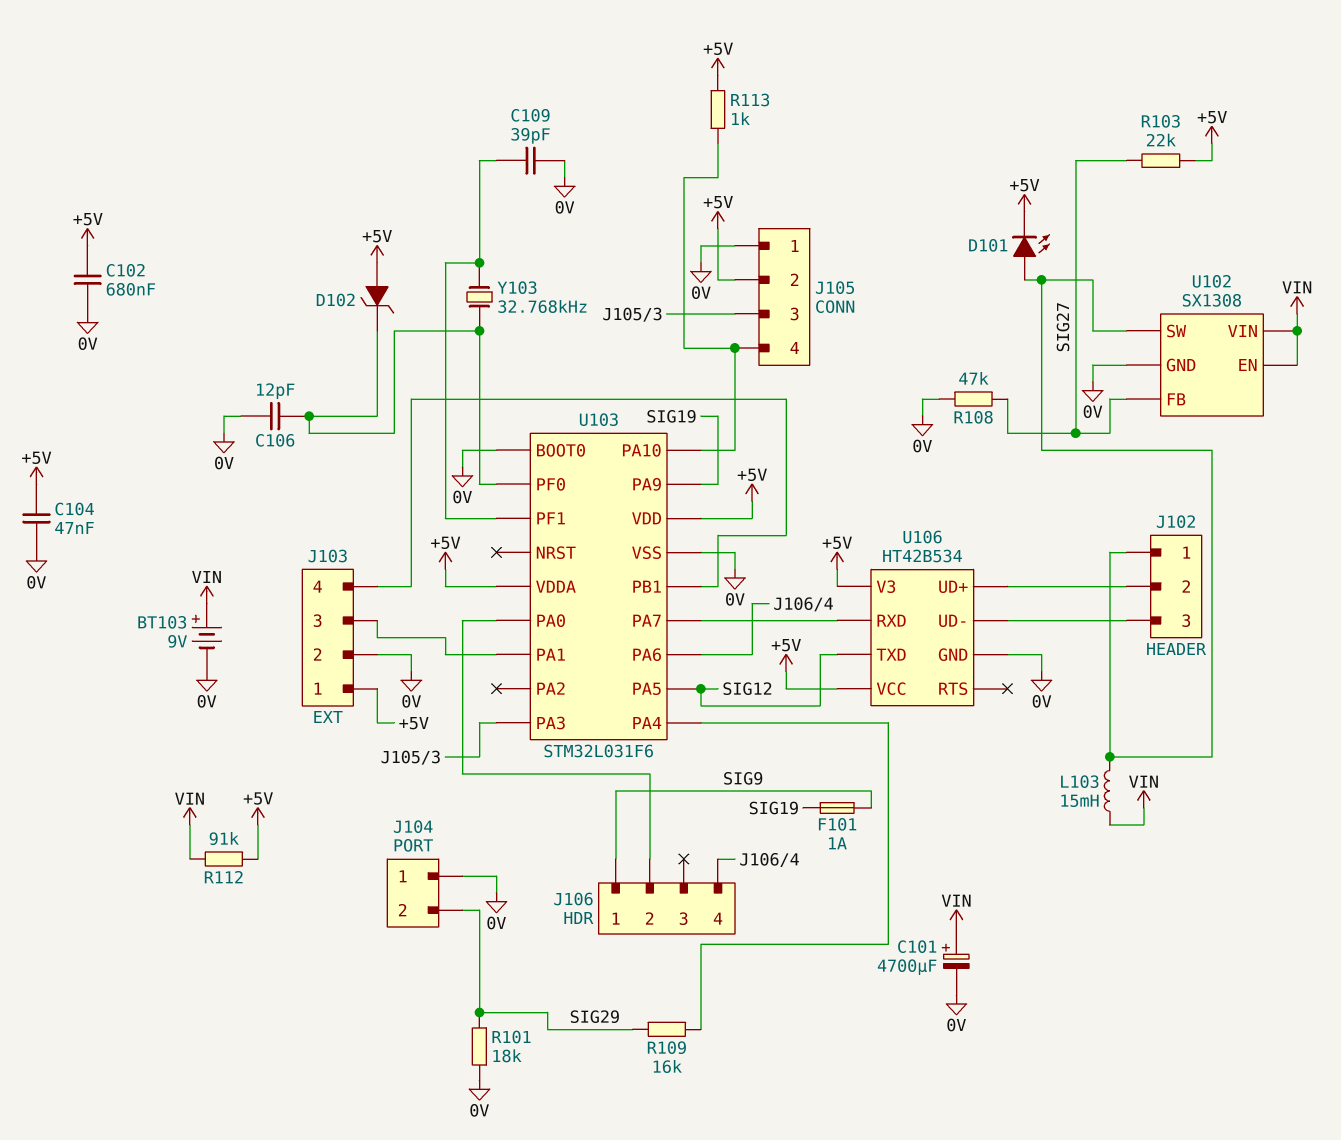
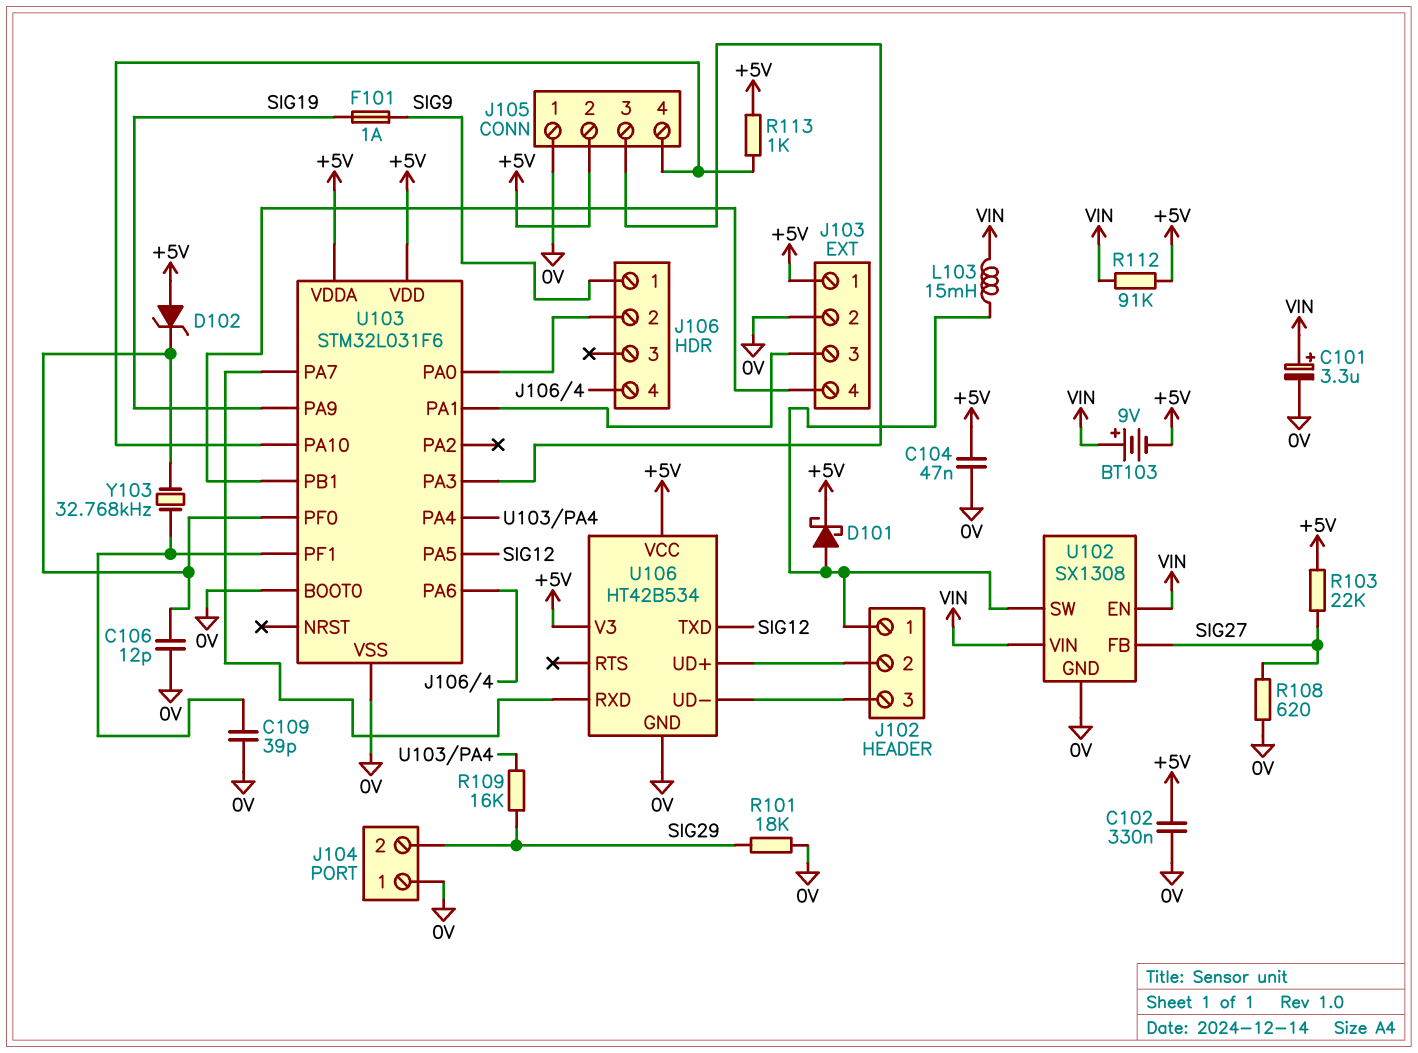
BT103: 9V (plus VIN, minus 0V) -> 9V (plus VIN, minus +5V)
C101: 4700uF (plus VIN, minus 0V) -> 3.3uF (plus VIN, minus 0V)
C102: 680nF (+5V, 0V) -> 330nF (+5V, 0V)
D101: LED (A J102/1, K +5V) -> schottky (A J102/1, K +5V)
R108: 47k (0V, SIG27) -> 620 (0V, SIG27)

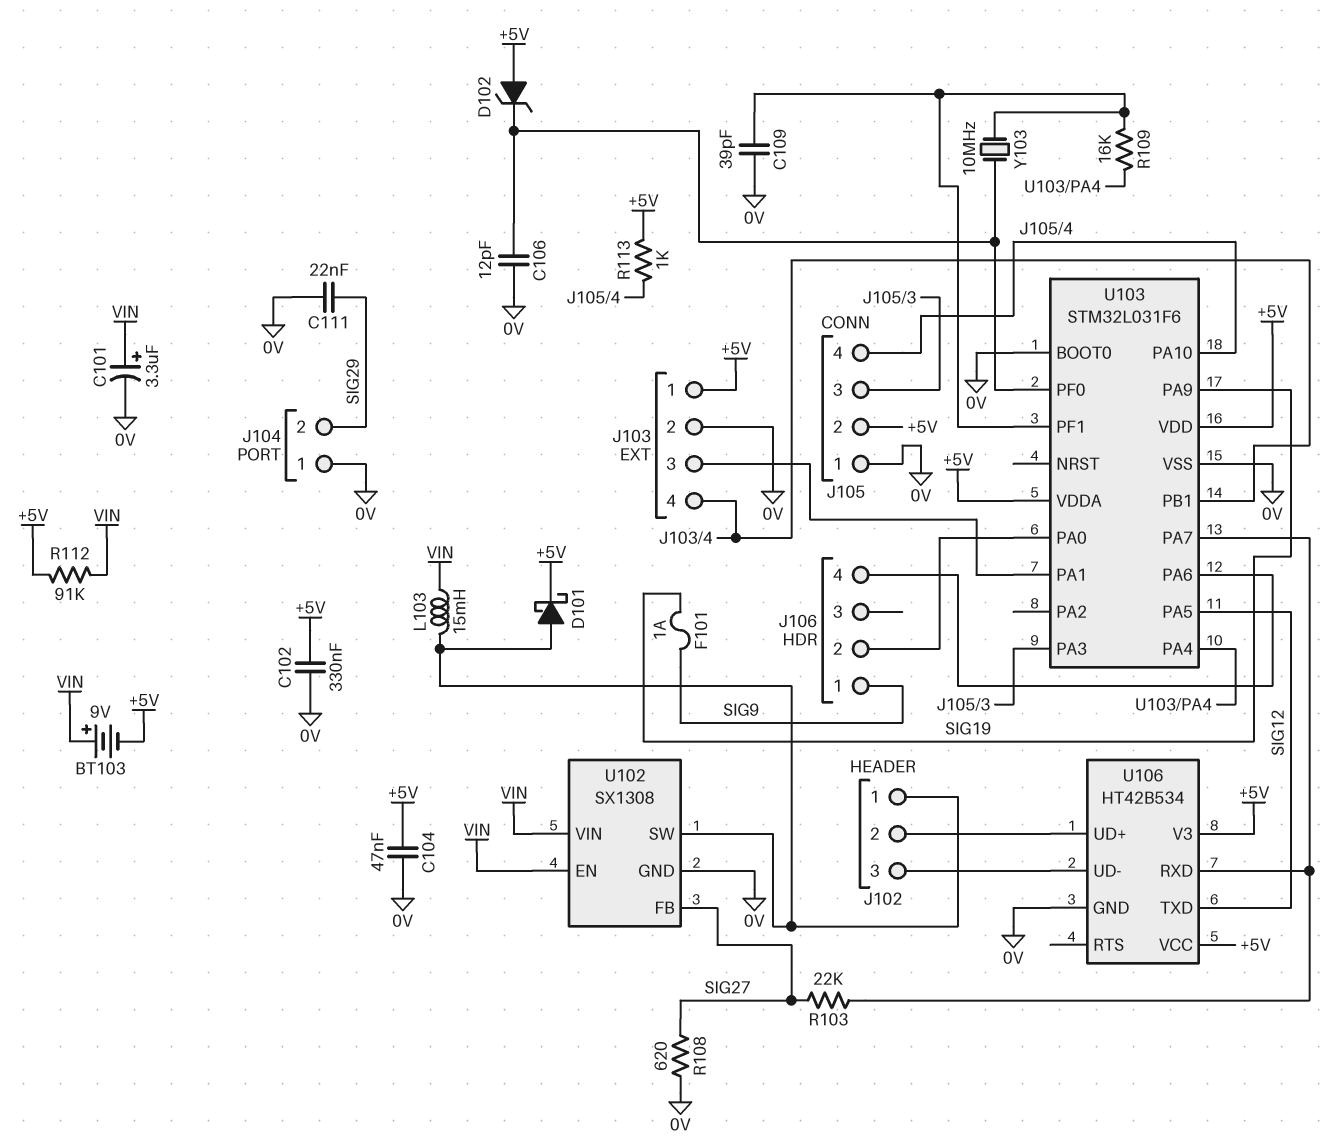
C111: none -> 22nF (0V, SIG29)
R101: 18k (0V, SIG29) -> none
R103: 22k (+5V, SIG27) -> 22k (SIG27, U103/PA7)
R109: 16k (SIG29, U103/PA4) -> 16k (U103/PA4, U103/PF1)
Y103: 32.768kHz (U103/PF0, U103/PF1) -> 10MHz (U103/PF0, U103/PF1)

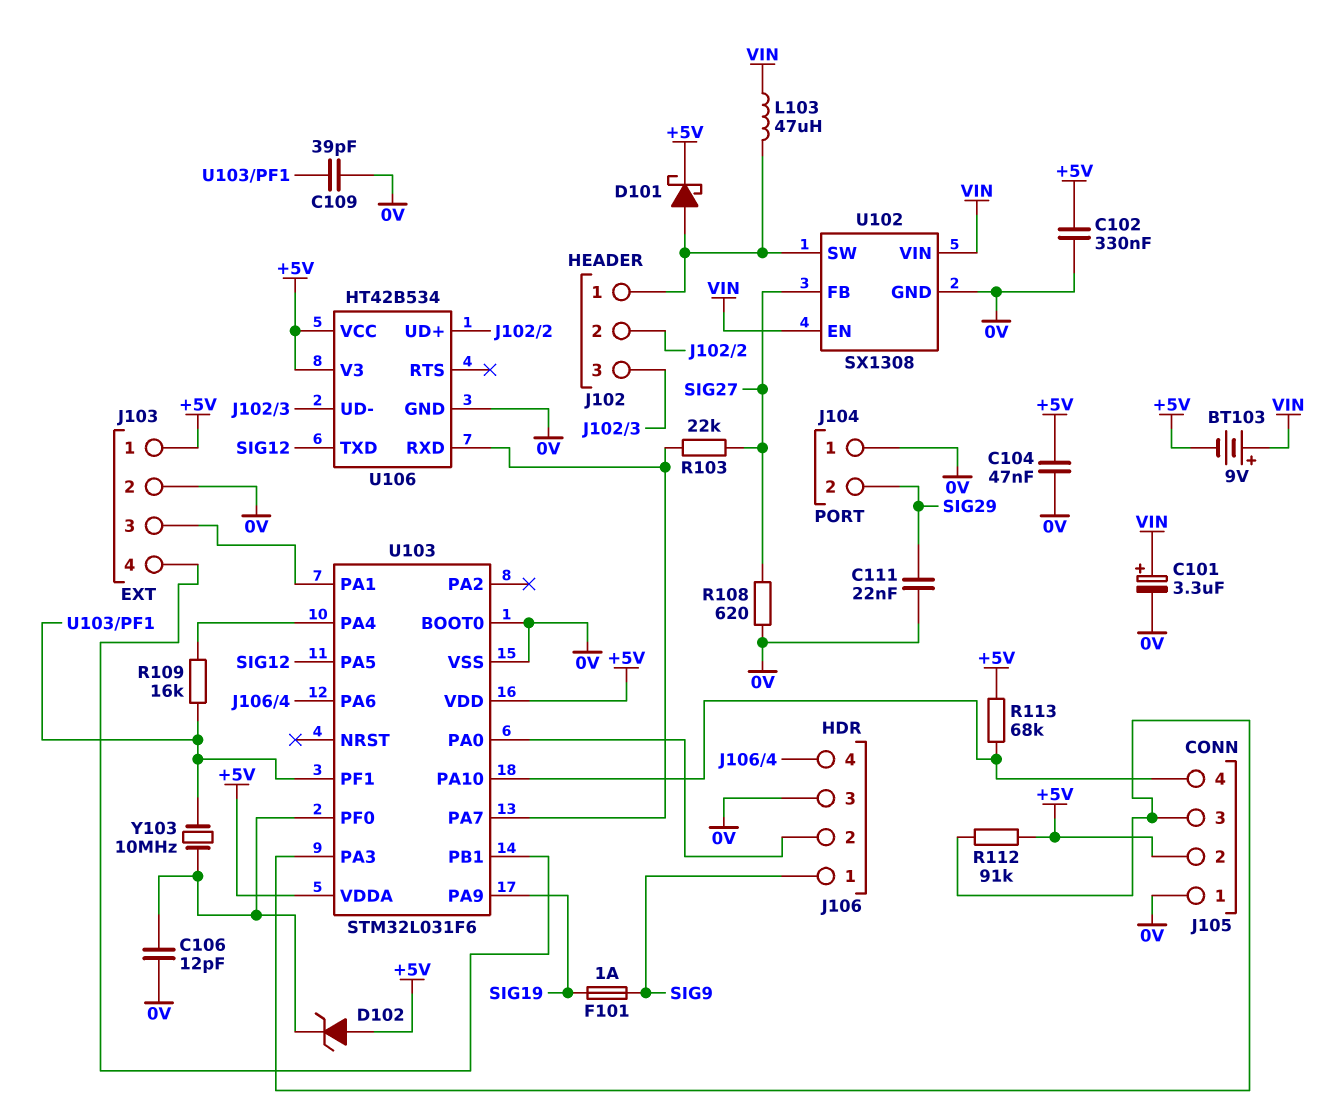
J106 pin 3: none -> 0V
L103: 15mH (J102/1, VIN) -> 47uH (J102/1, VIN)
R112: 91k (+5V, VIN) -> 91k (+5V, J105/3)
R113: 1k (+5V, J105/4) -> 68k (+5V, J105/4)

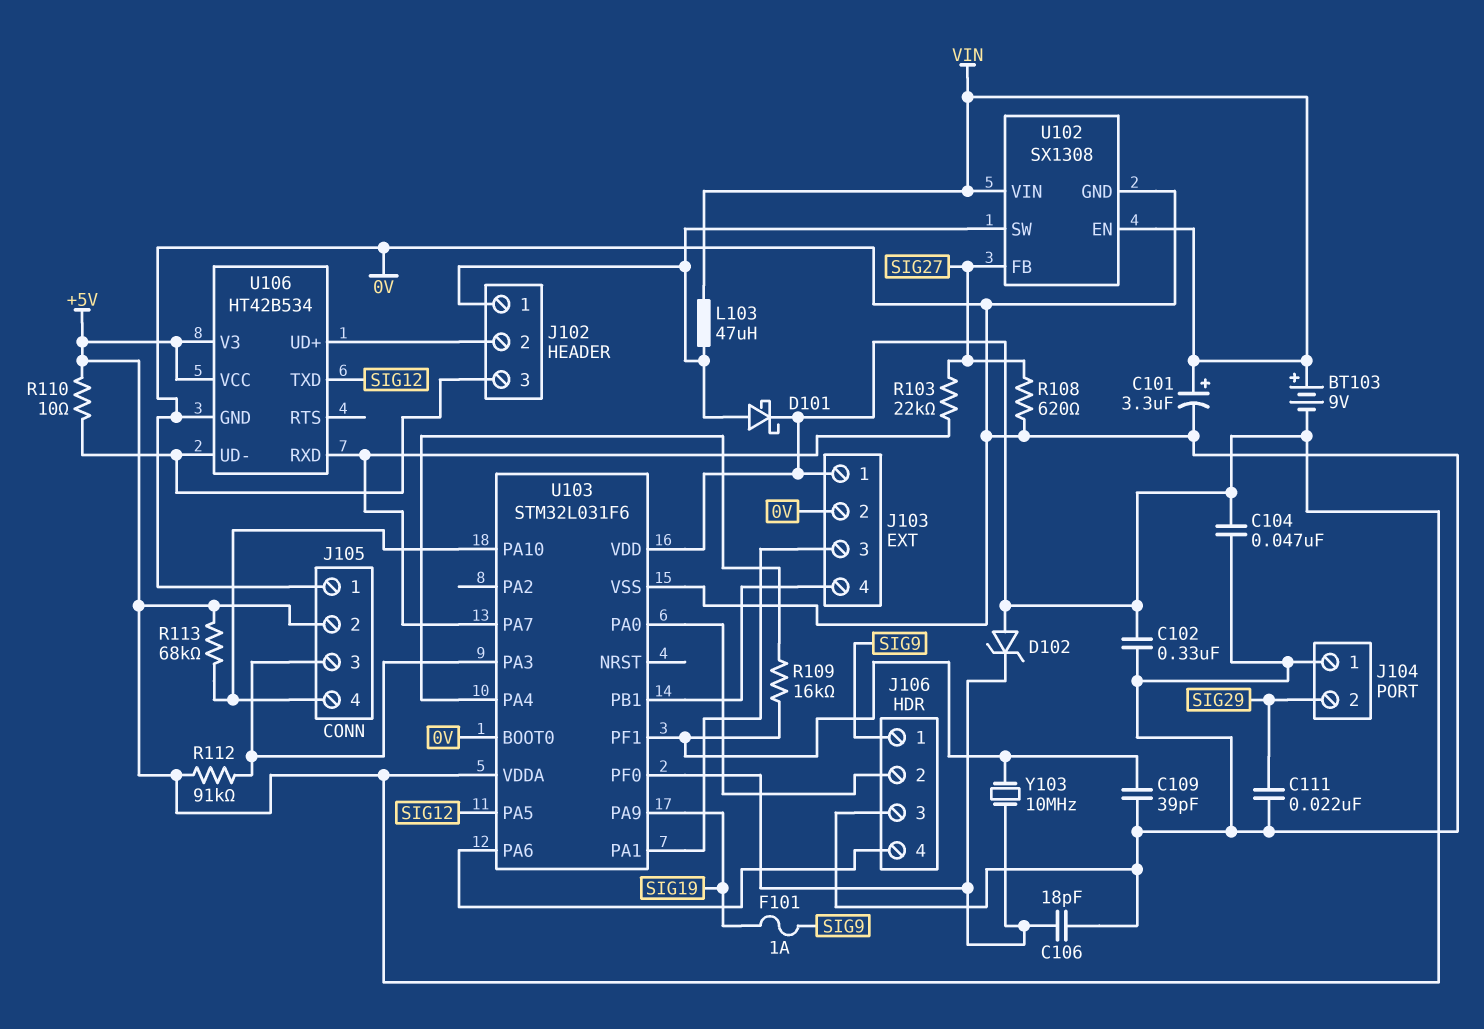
C106: 12pF (0V, U103/PF0) -> 18pF (0V, U103/PF0)
R110: none -> 10 (+5V, J102/3)

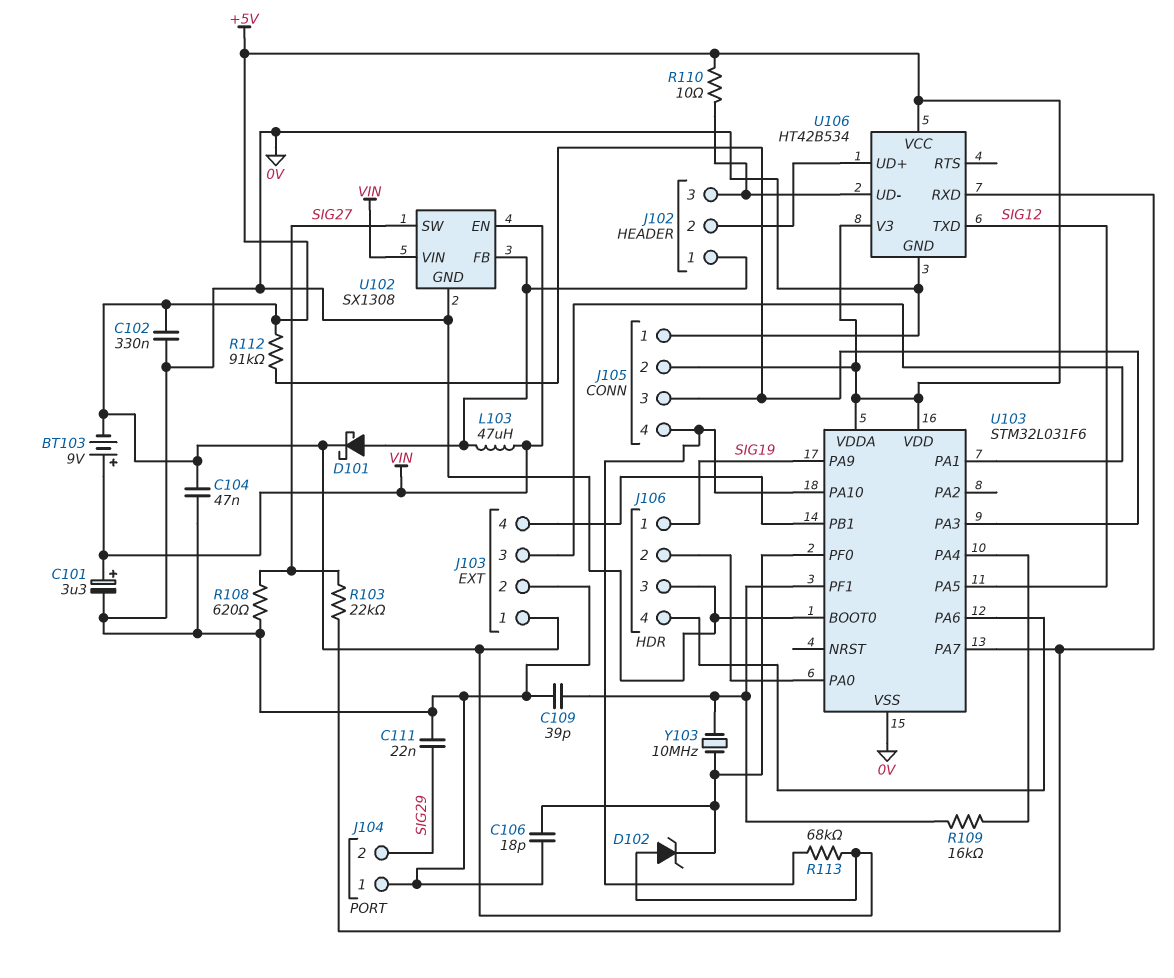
F101: 1A (SIG9, SIG19) -> none
J106 pin 1: SIG9 -> SIG19
U102 pin FB: SIG27 -> J102/1
U102 pin SW: J102/1 -> SIG27

